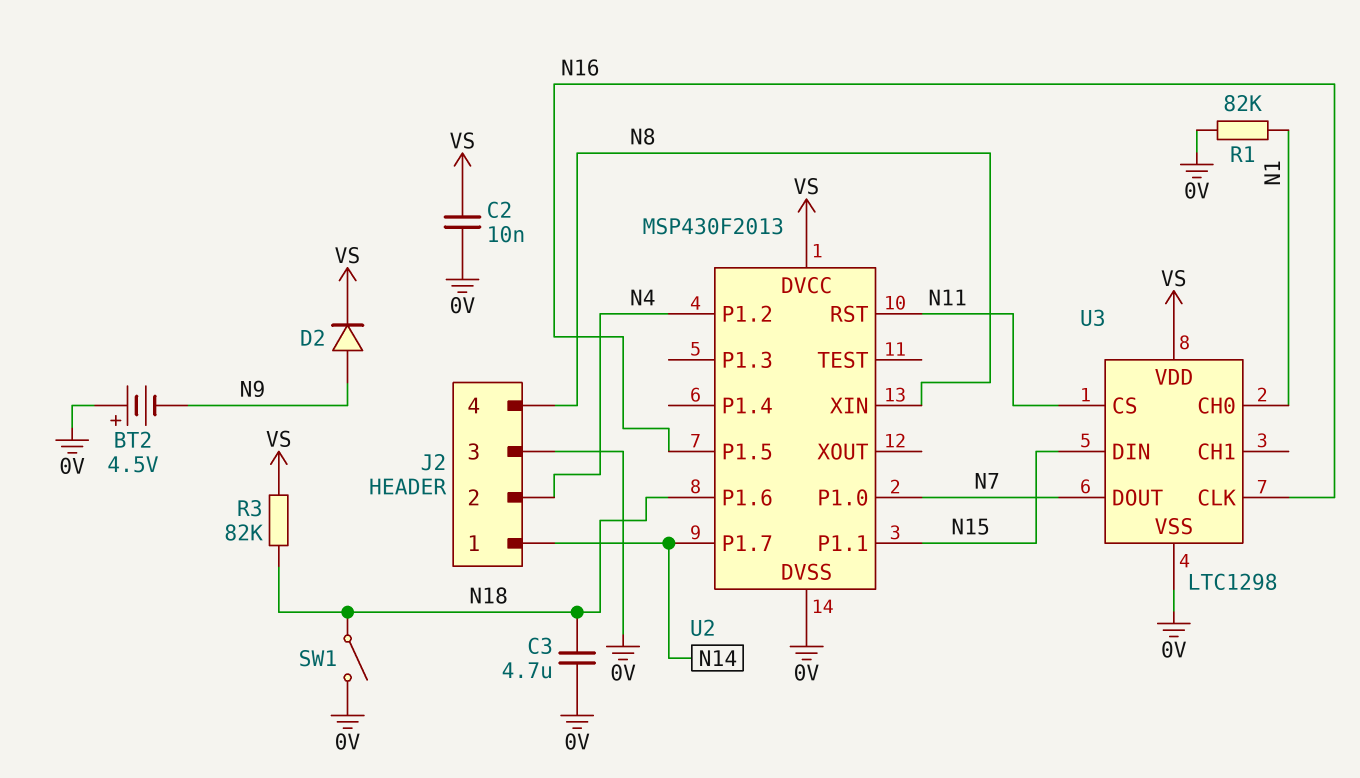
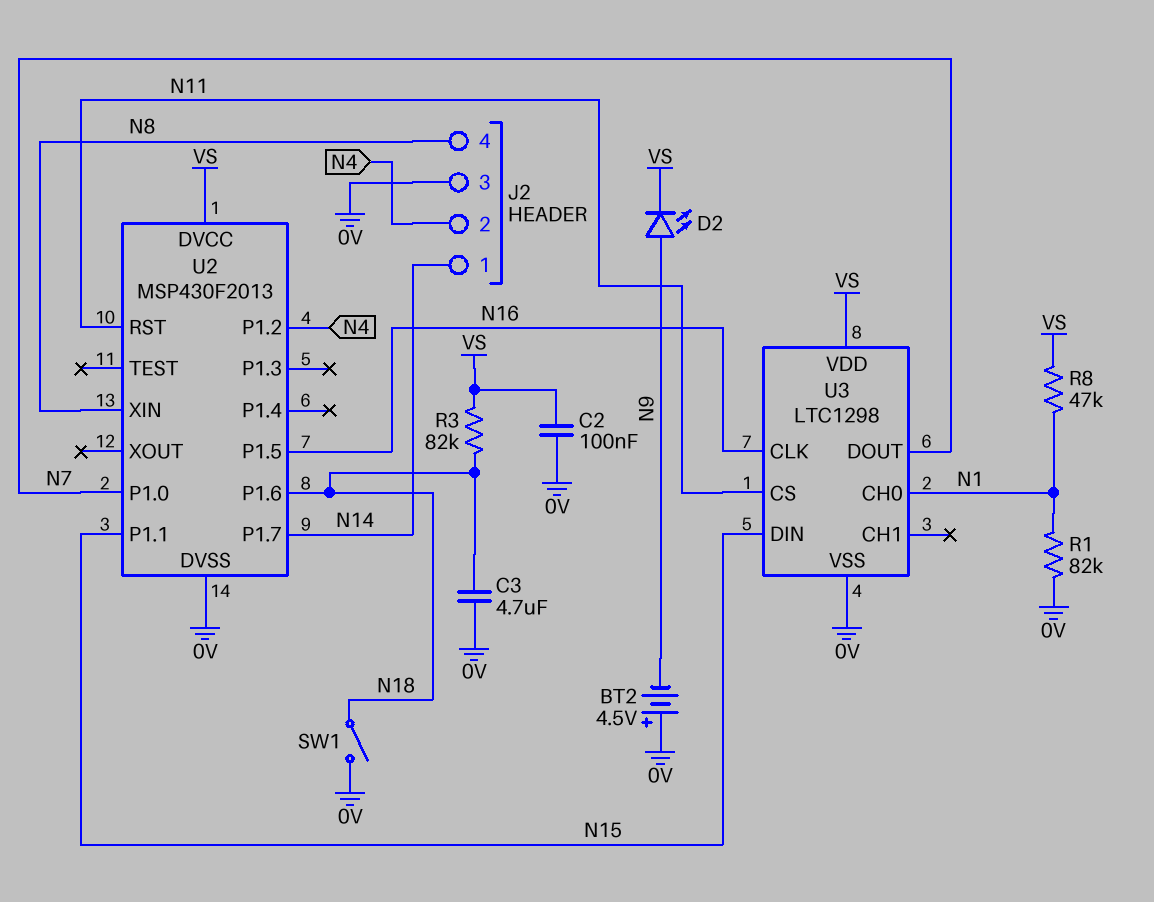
C2: 10nF (0V, VS) -> 100nF (0V, VS)
D2: diode (A N9, K VS) -> LED (A N9, K VS)
R8: none -> 47k (N1, VS)

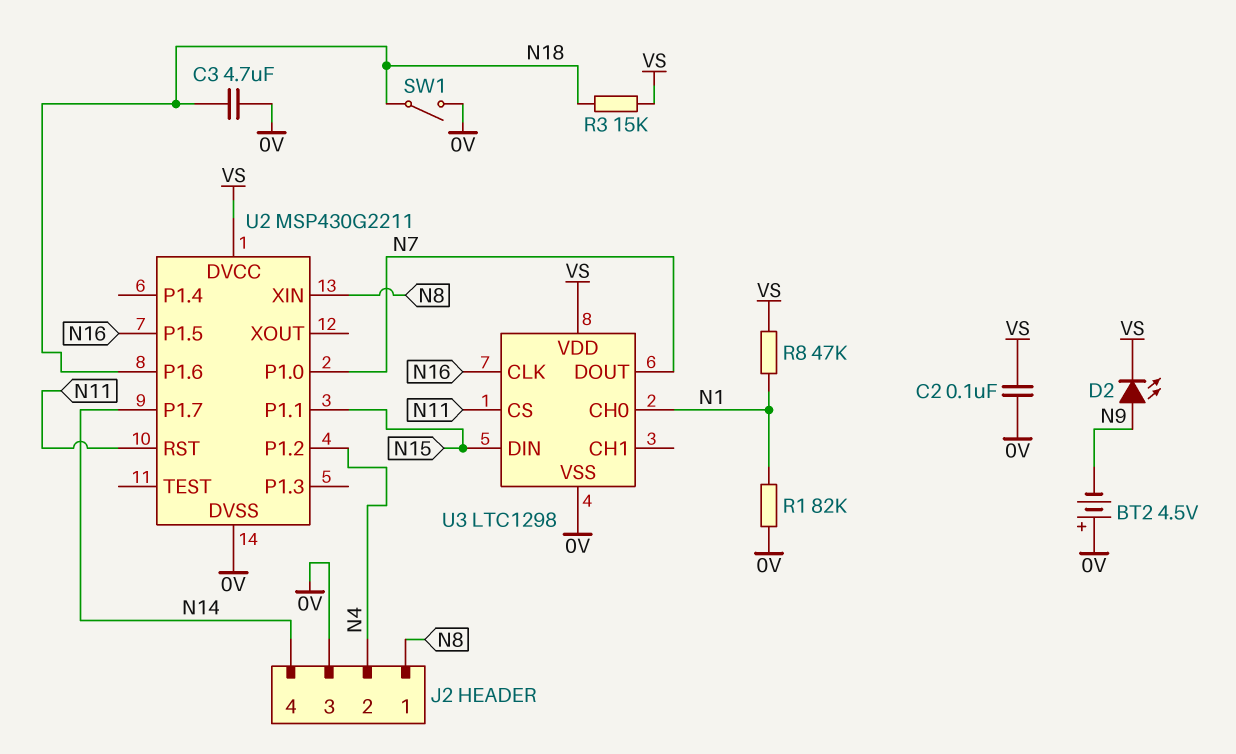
J2 pin 1: N14 -> N8
J2 pin 4: N8 -> N14
R3: 82k (N18, VS) -> 15k (N18, VS)
U2: MSP430F2013 -> MSP430G2211

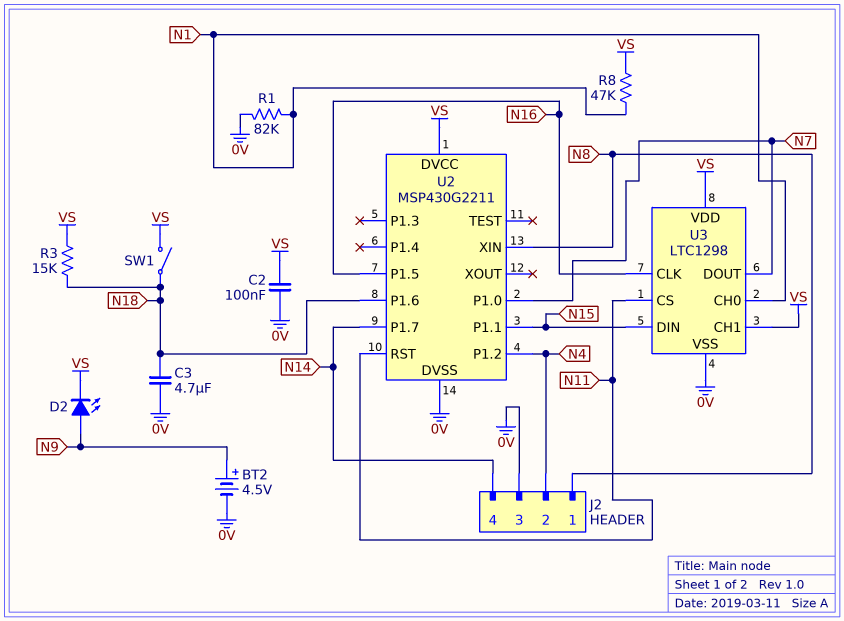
BT2: 4.5V (plus 0V, minus N9) -> 4.5V (plus N9, minus 0V)
SW1: switch (0V, N18) -> switch (N18, VS)
U3 pin CH1: none -> VS

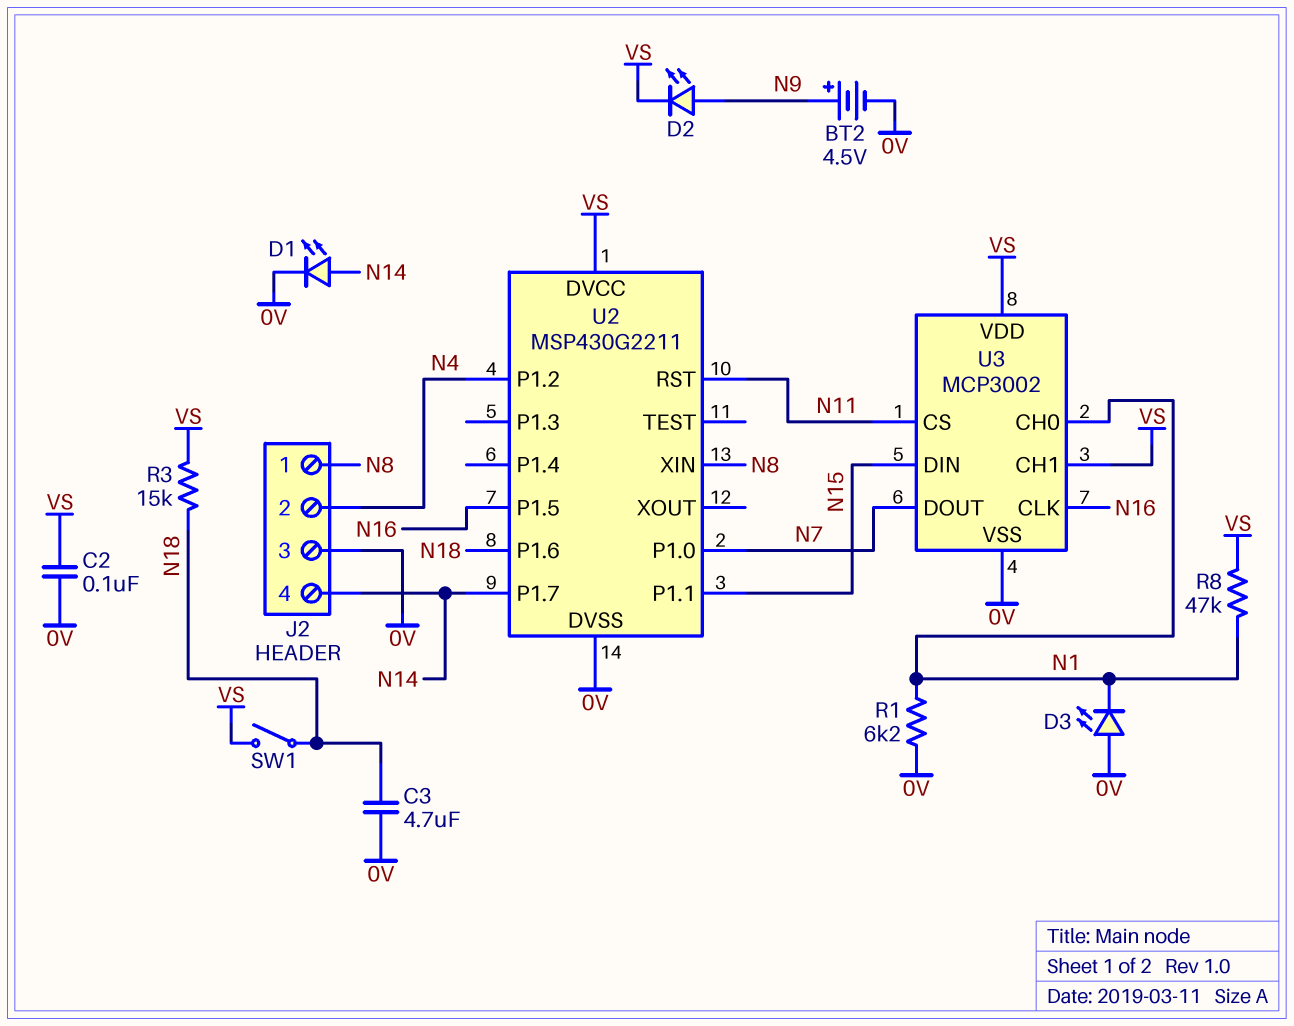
D1: none -> LED (A N14, K 0V)
D3: none -> LED (A 0V, K N1)
R1: 82k (0V, N1) -> 6.2k (0V, N1)
U3: LTC1298 -> MCP3002

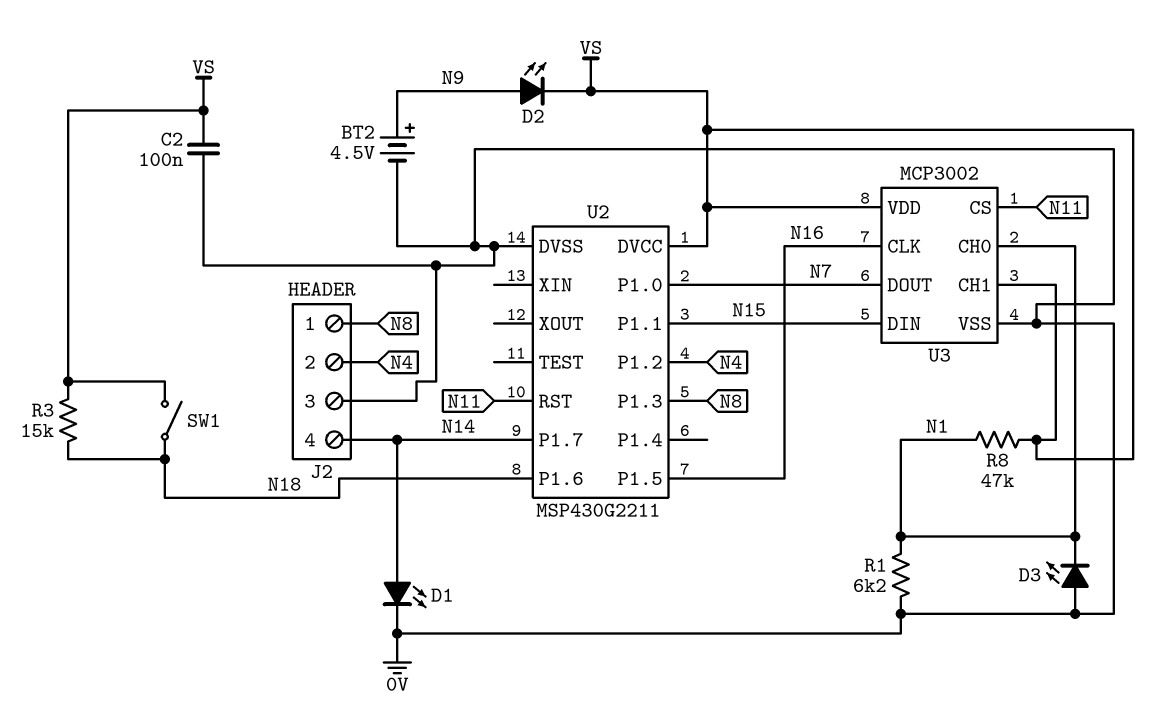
C3: 4.7uF (0V, N18) -> none
U2 pin P1.3: none -> N8
U2 pin XIN: N8 -> none

